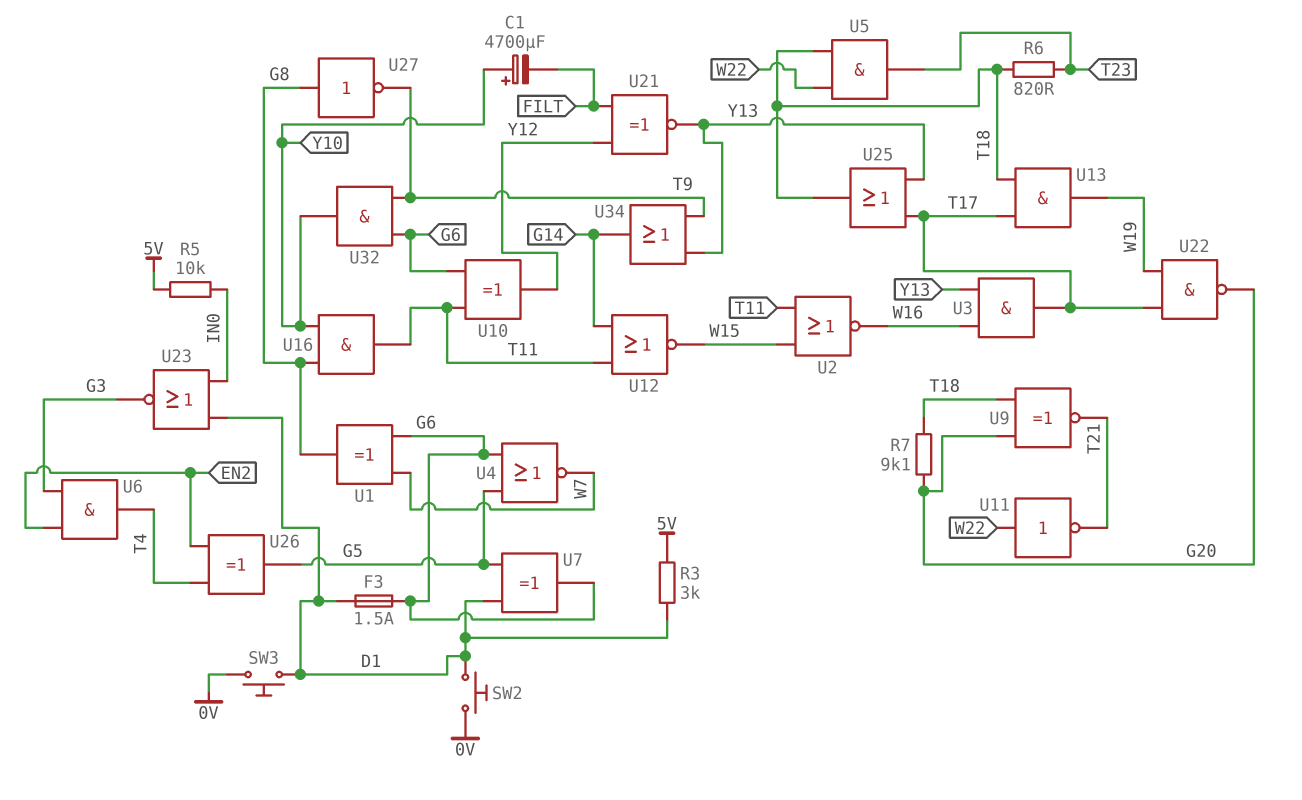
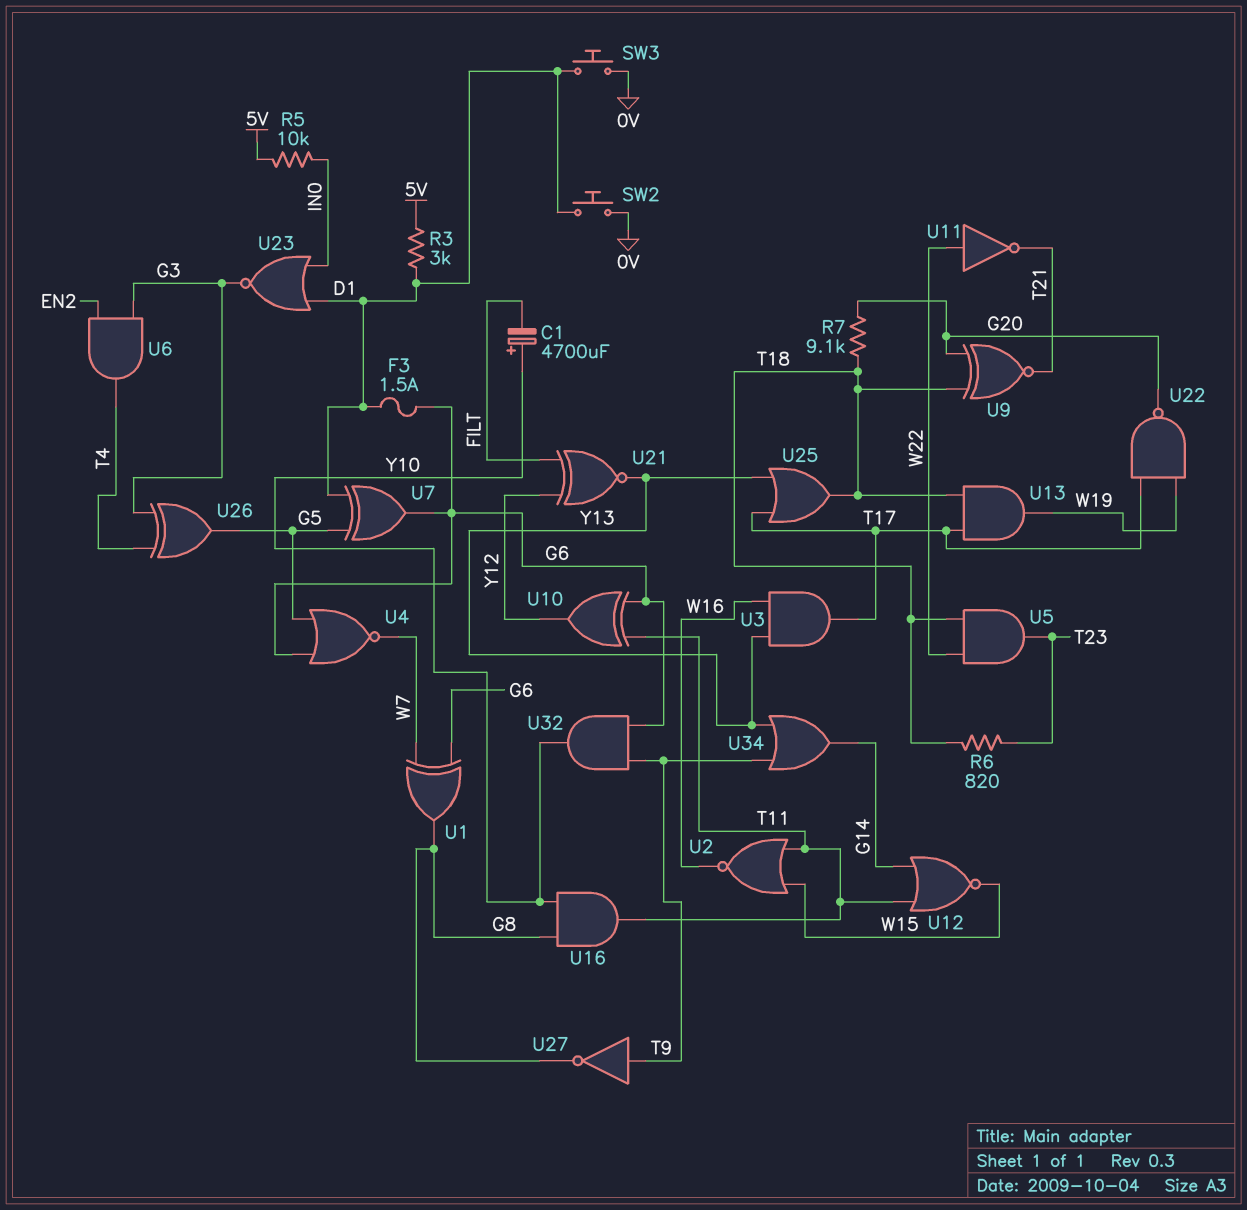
U26: XOR (in EN2, in T4, out G5) -> XOR (in G3, in T4, out G5)
U27: NOT (in G8, out T9) -> NOT (in T9, out G8)

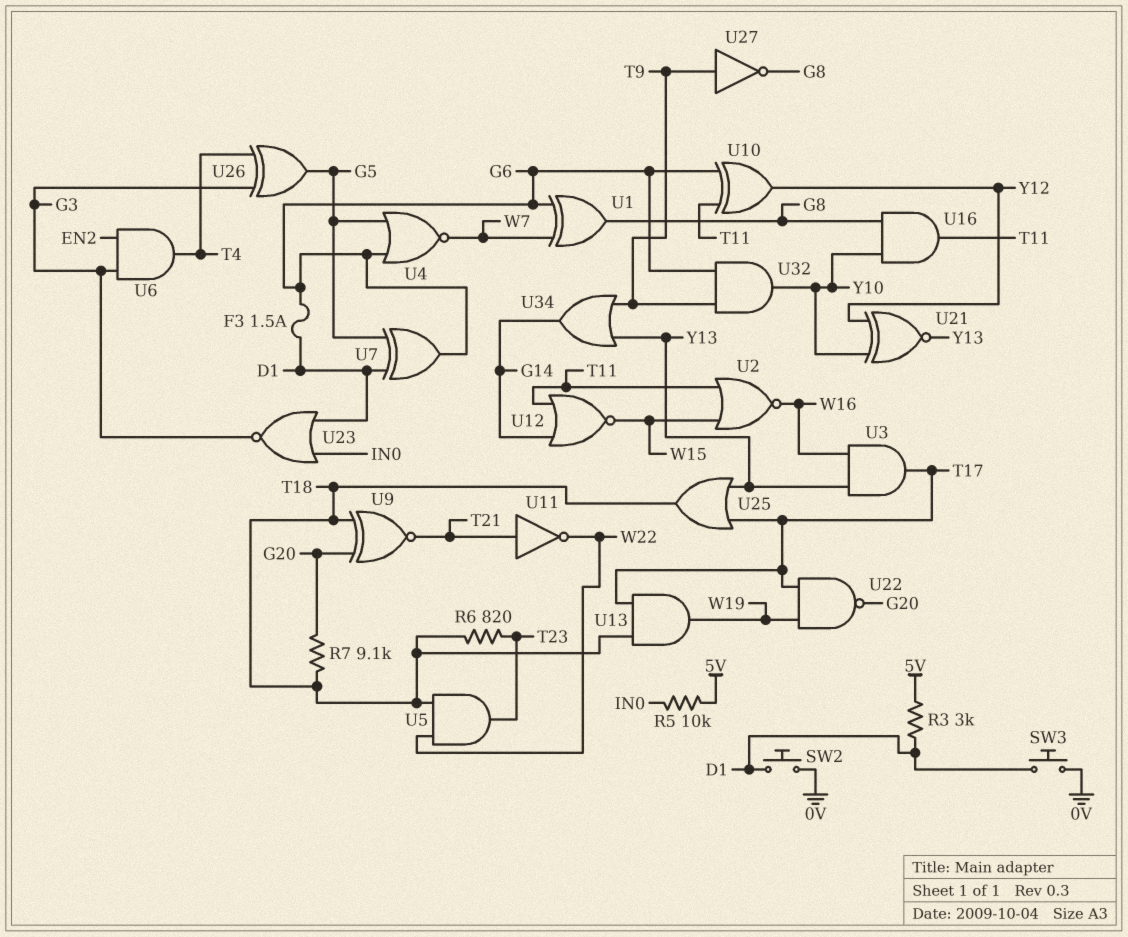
C1: 4700uF (plus Y10, minus FILT) -> none
U11: NOT (in W22, out T21) -> NOT (in T21, out W22)
U21: XNOR (in FILT, in Y12, out Y13) -> XNOR (in Y10, in Y12, out Y13)

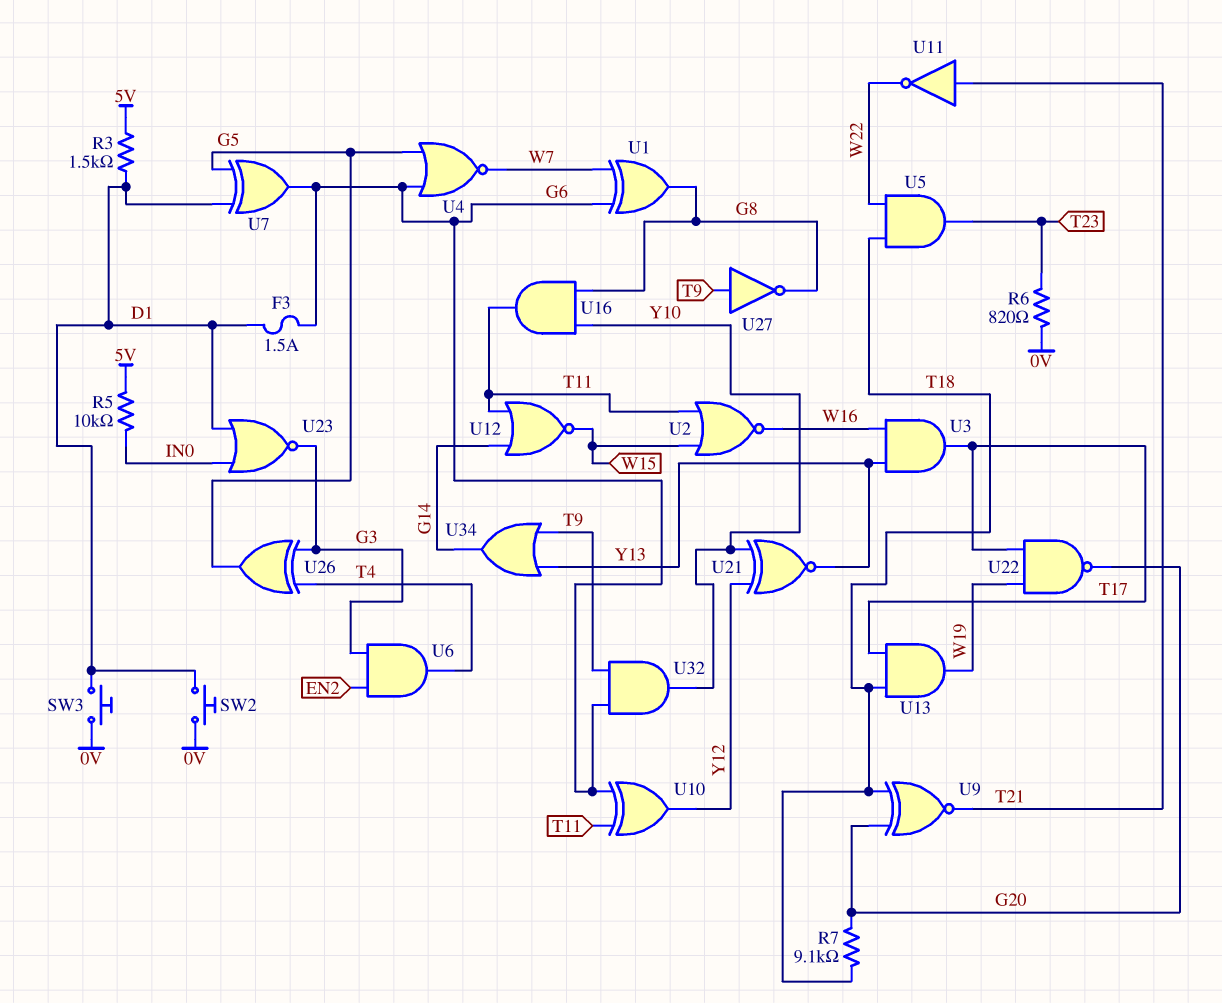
R3: 3k (5V, D1) -> 1.5k (5V, D1)
R6: 820 (T18, T23) -> 820 (0V, T23)
U25: OR (in T17, in Y13, out T18) -> none

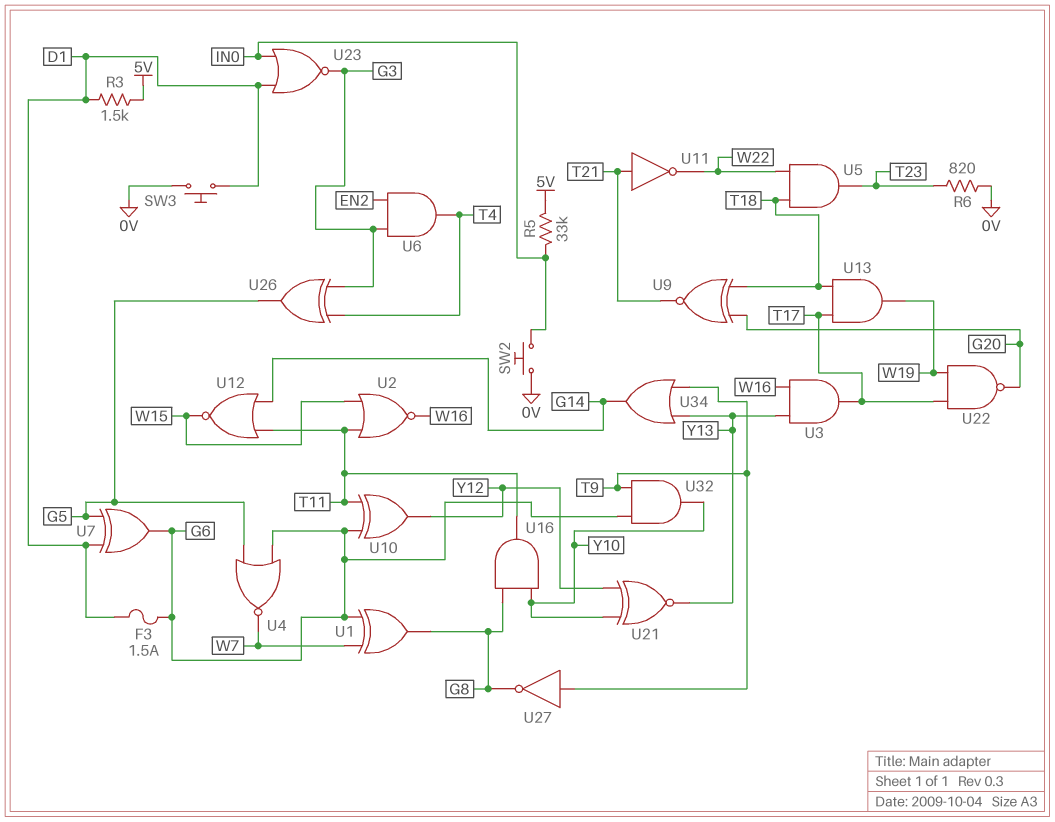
R5: 10k (5V, IN0) -> 33k (5V, IN0)
R7: 9.1k (G20, T18) -> none
SW2: button (0V, D1) -> button (0V, IN0)

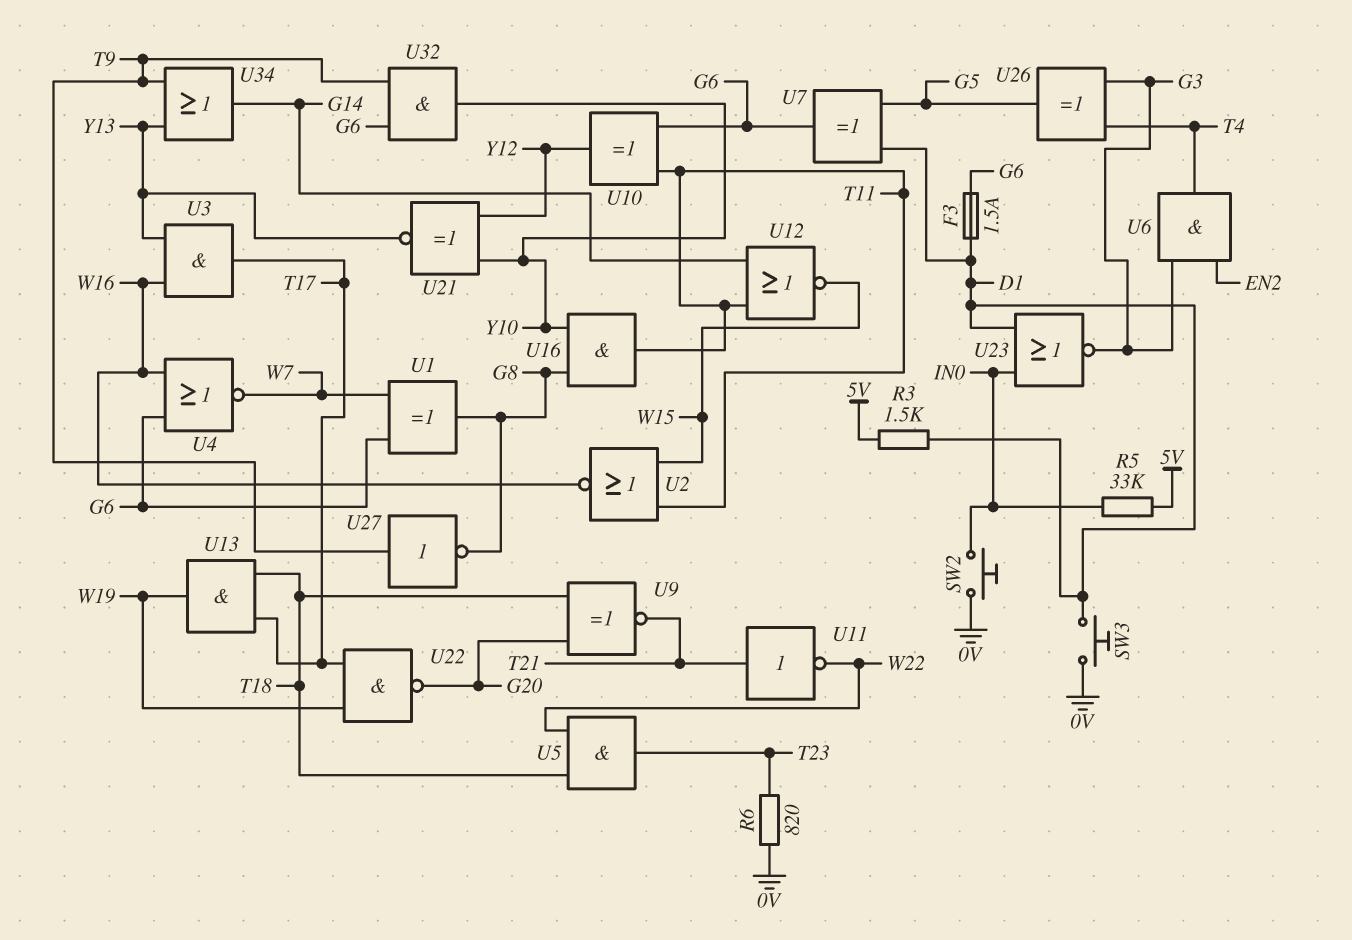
U4: NOR (in G5, in G6, out W7) -> NOR (in G6, in W16, out W7)

